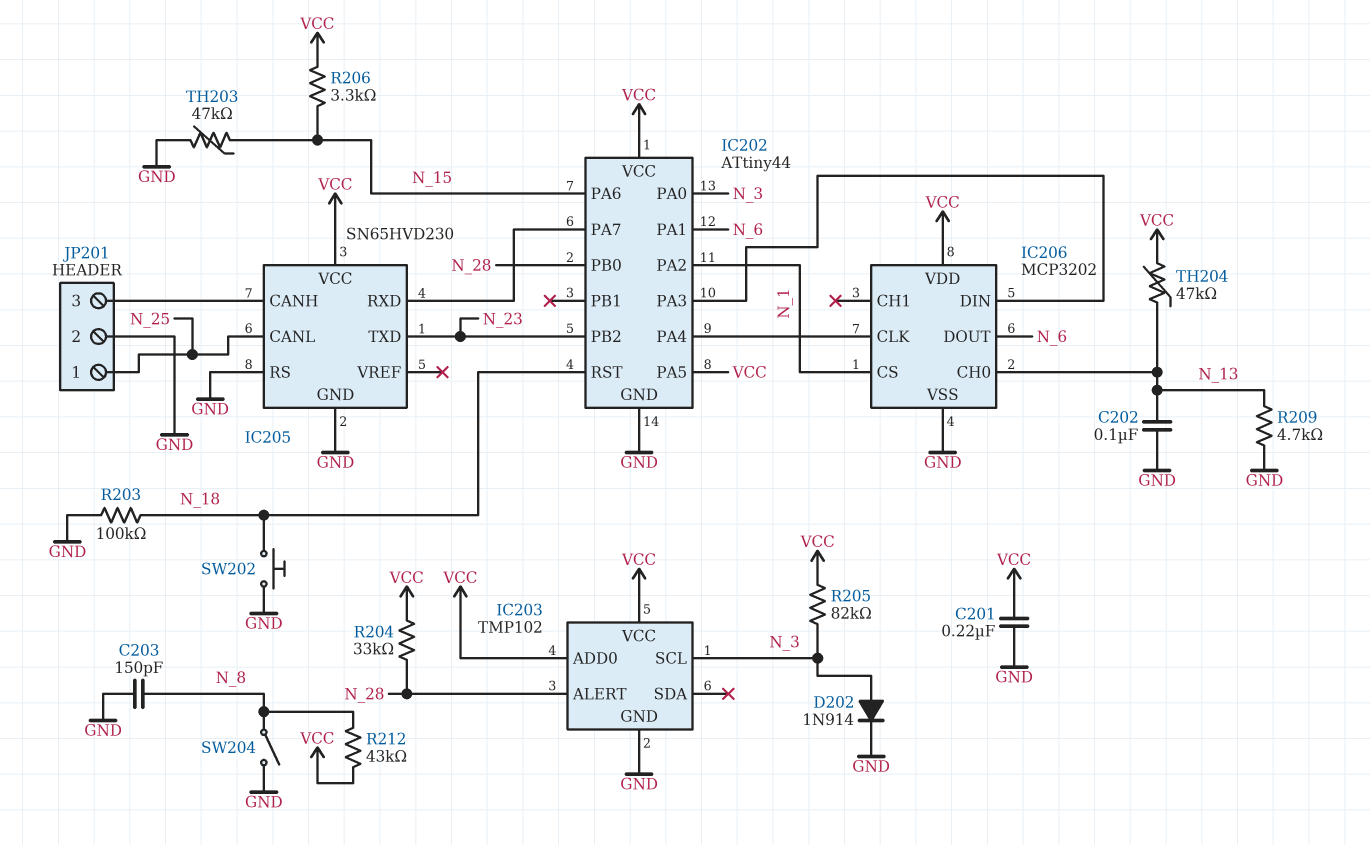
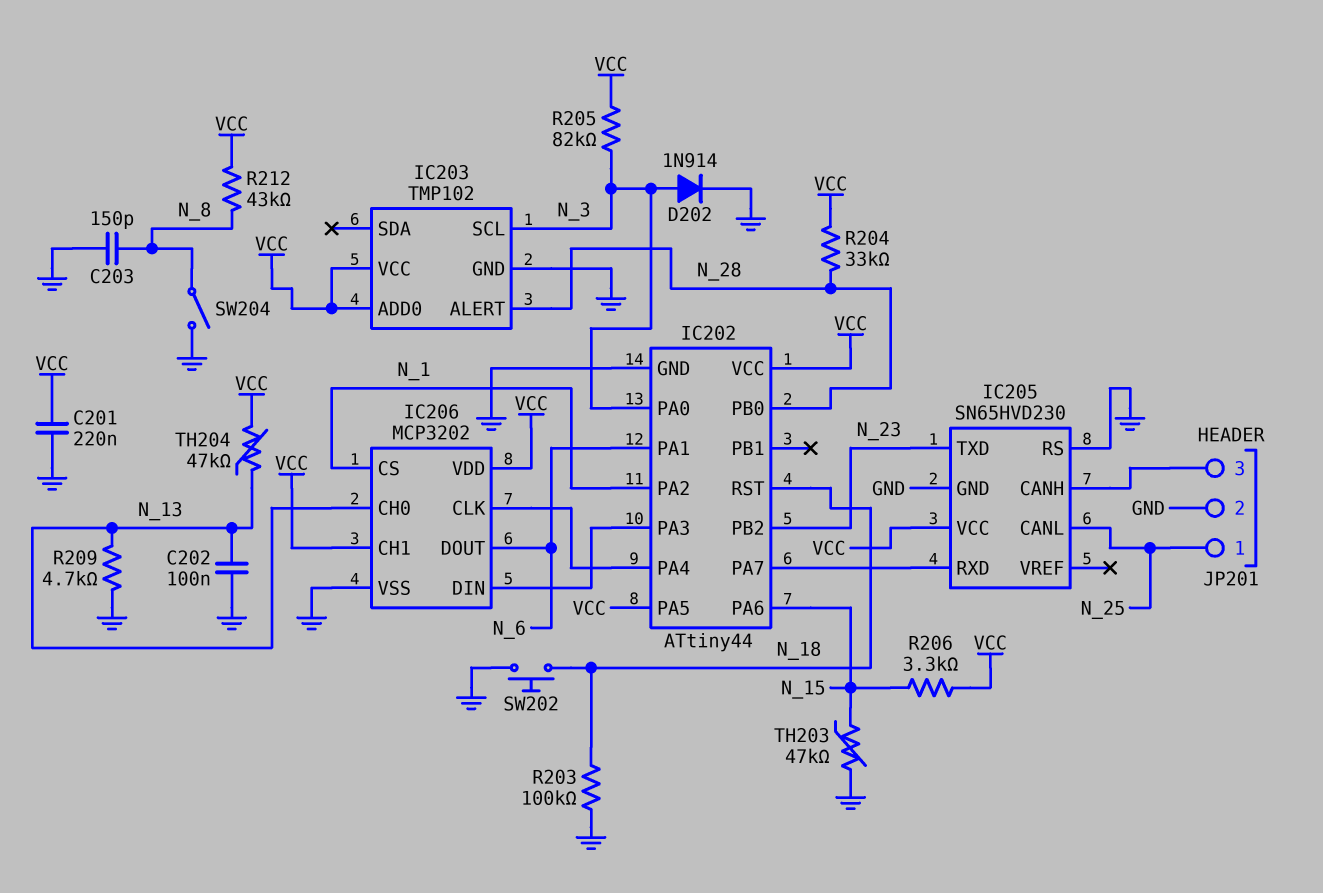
IC206 pin CH1: none -> VCC

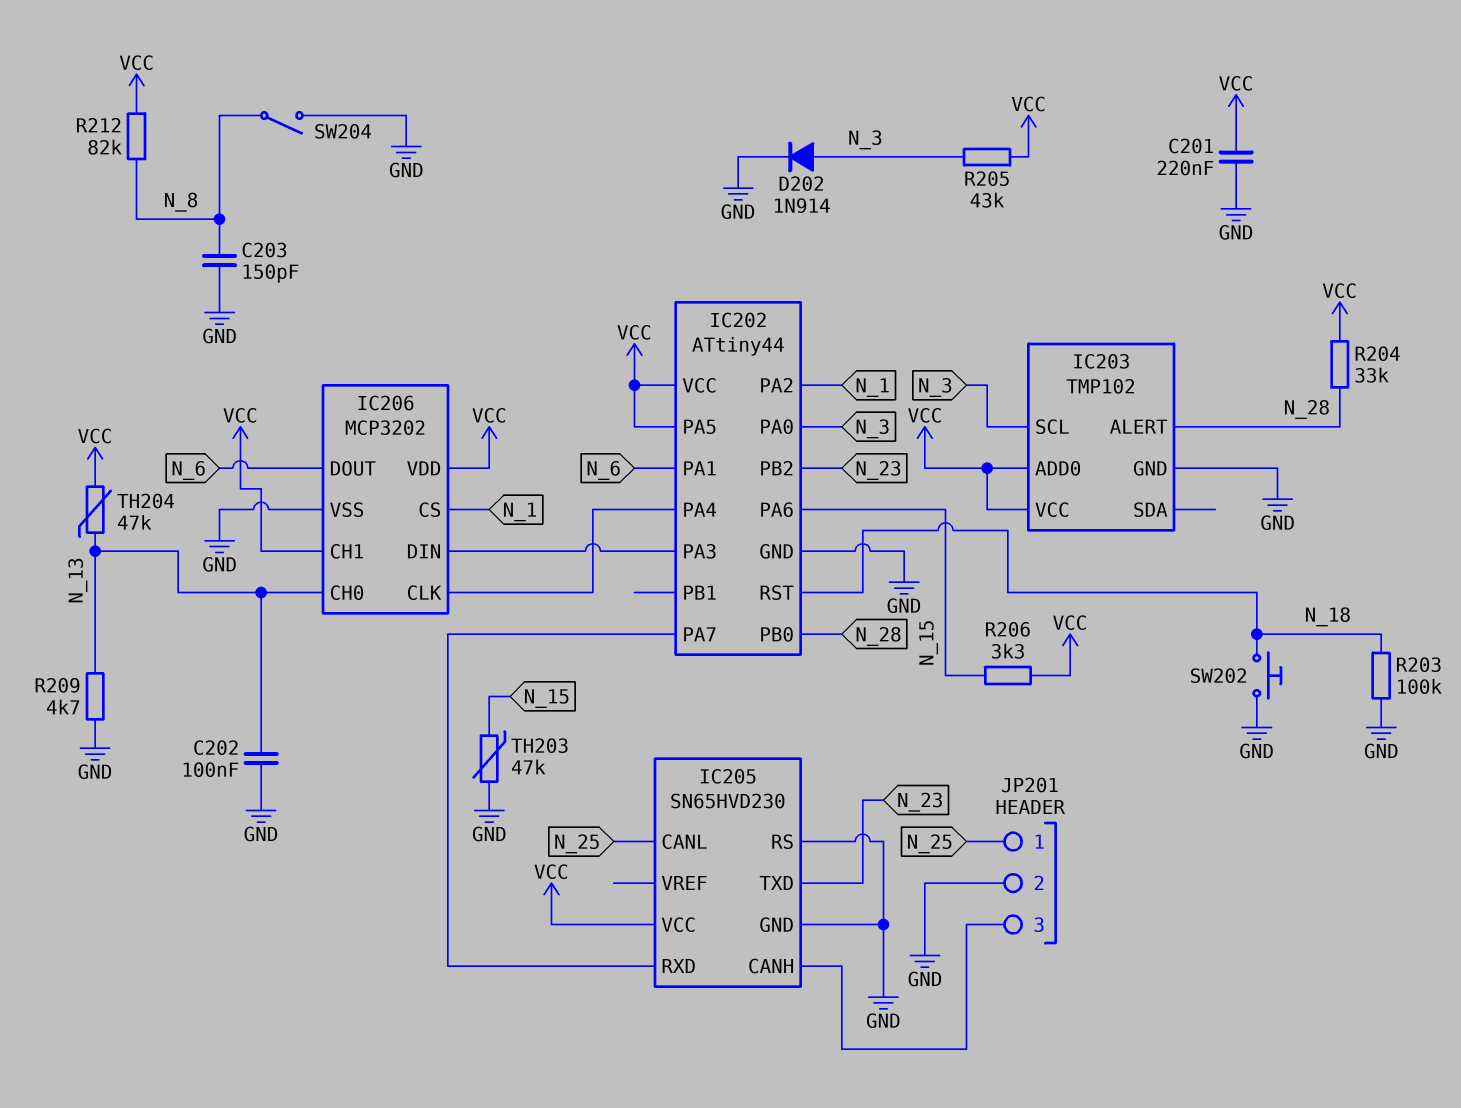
R205: 82k (N_3, VCC) -> 43k (N_3, VCC)
R212: 43k (N_8, VCC) -> 82k (N_8, VCC)

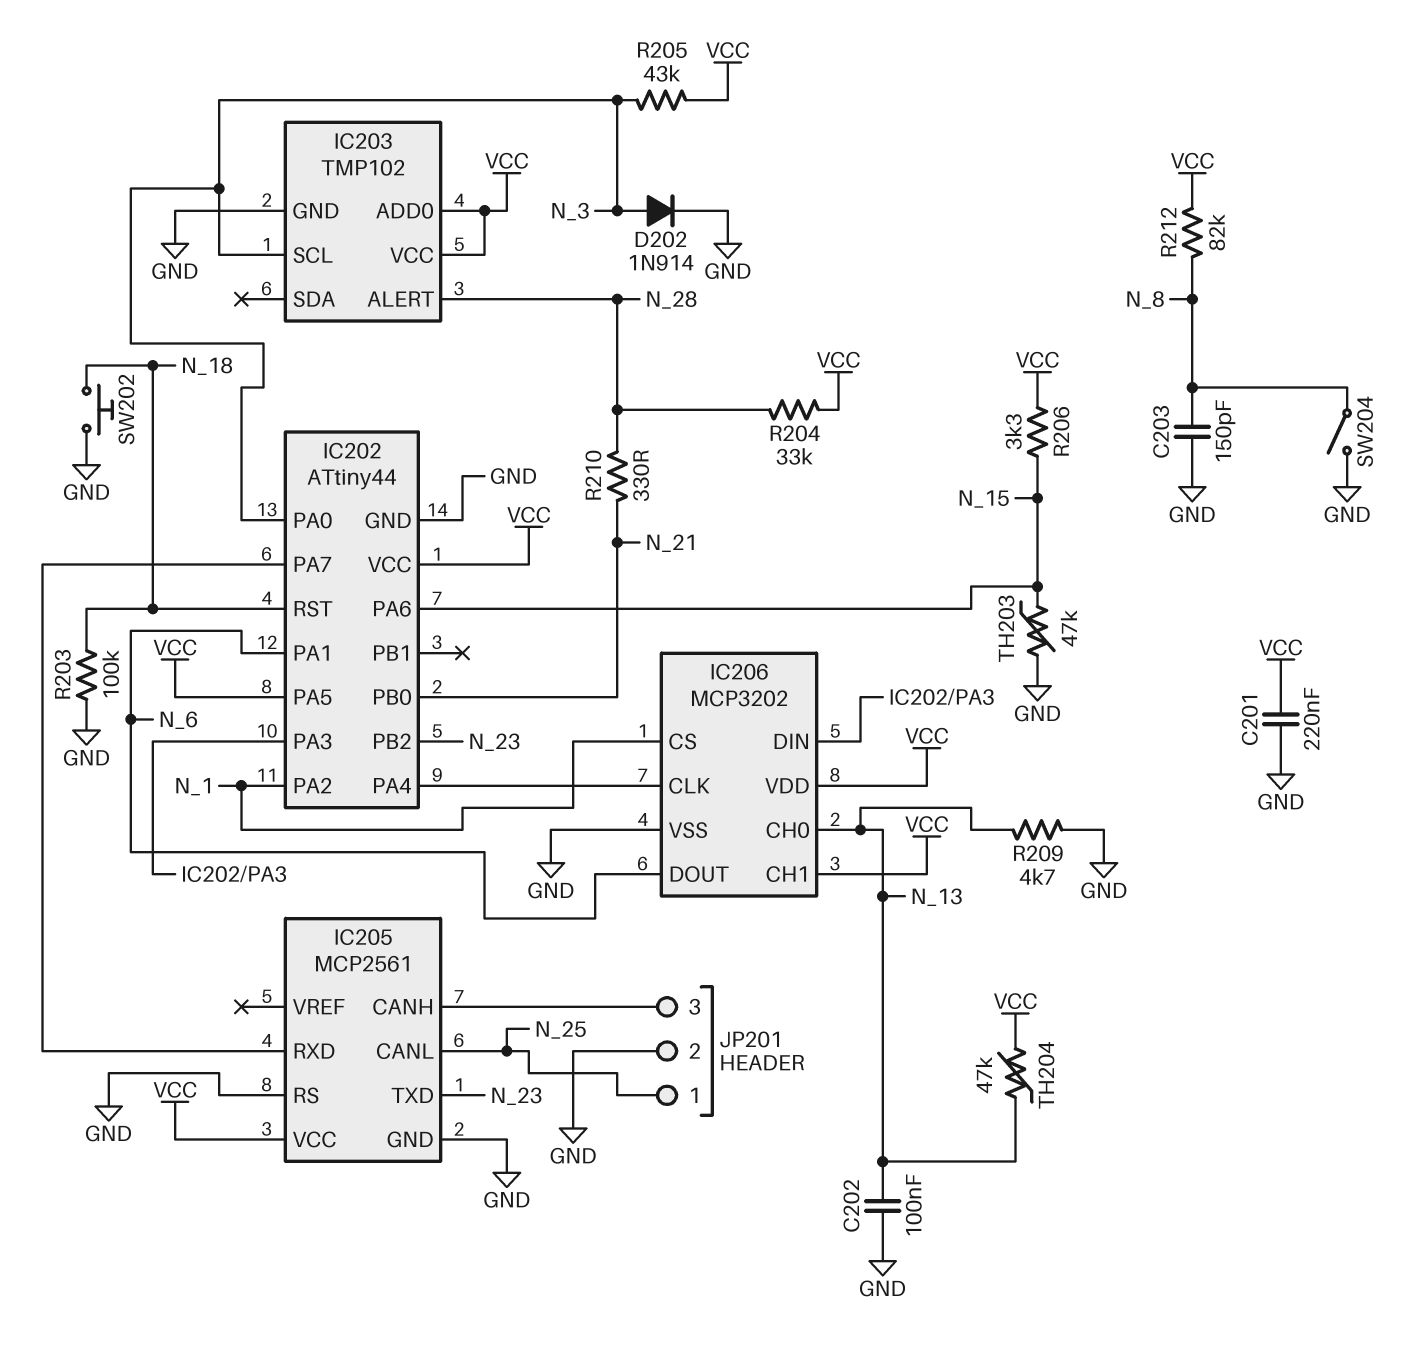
IC202 pin PB0: N_28 -> N_21
IC205: SN65HVD230 -> MCP2561
R210: none -> 330 (N_21, N_28)

